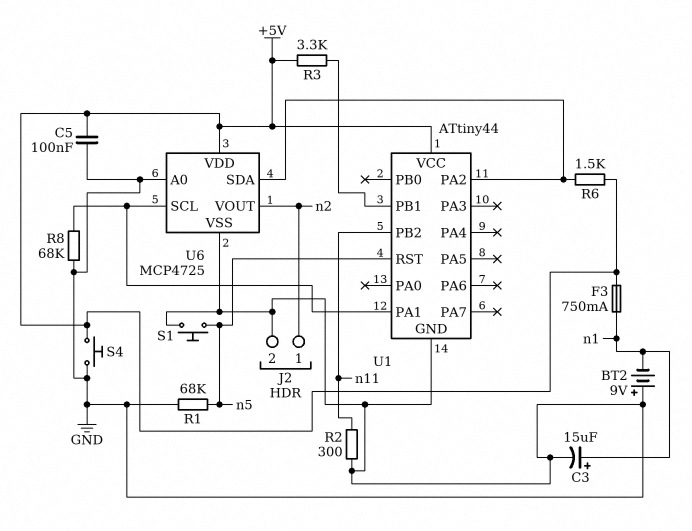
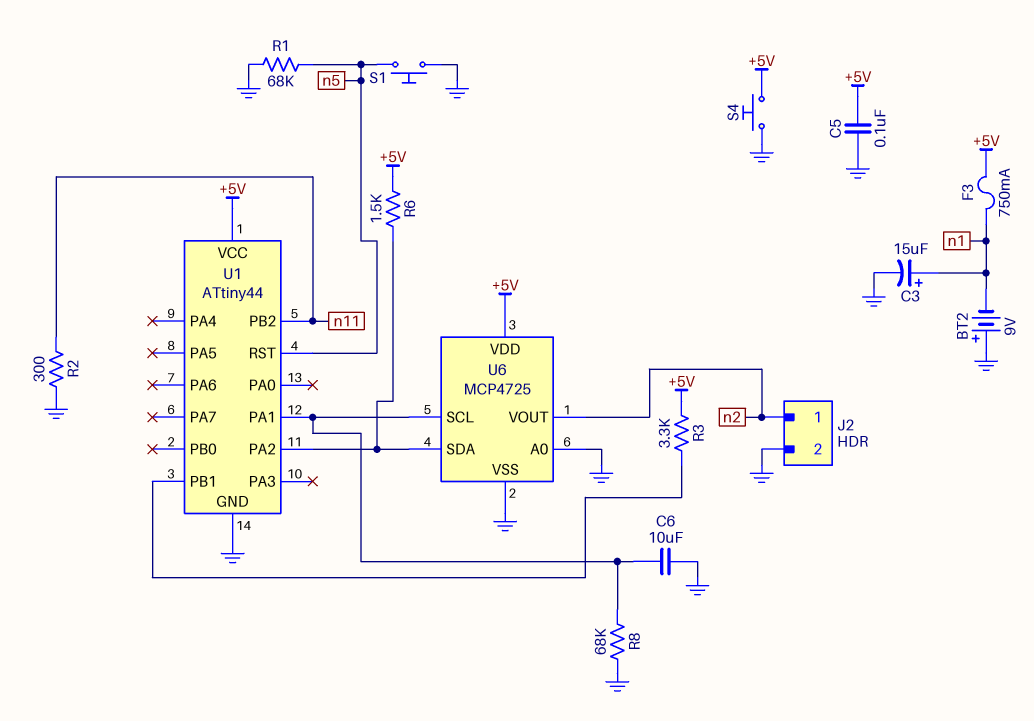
C6: none -> 10uF (GND, U1/PA1)

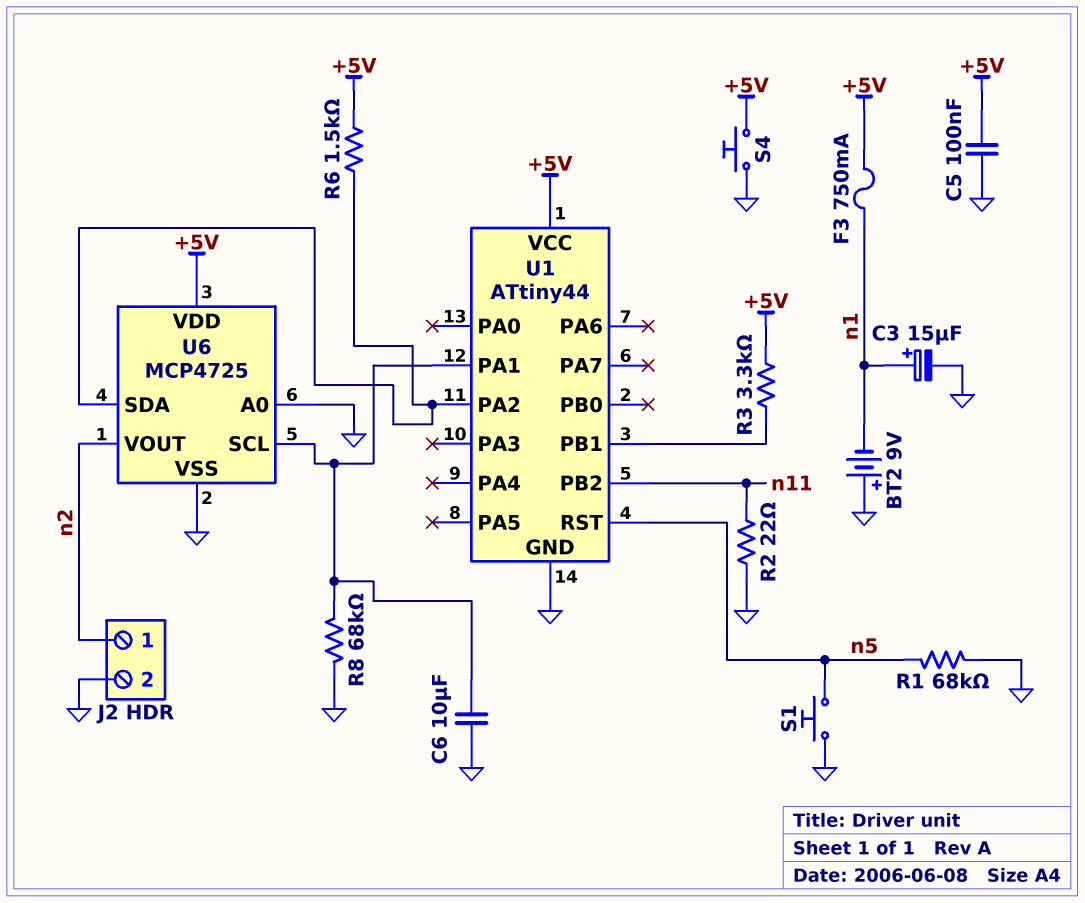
R2: 300 (GND, n11) -> 22 (GND, n11)

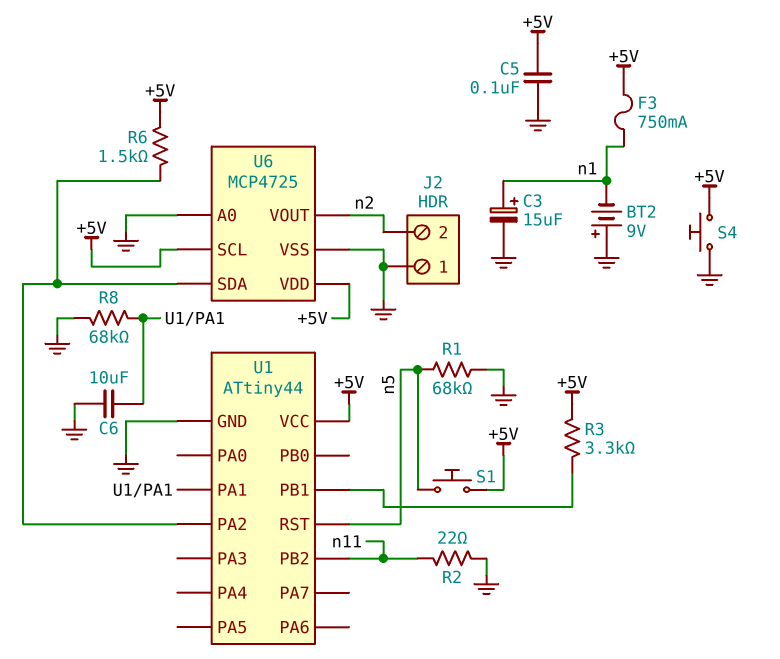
J2 pin 1: n2 -> GND
J2 pin 2: GND -> n2
S1: button (GND, n5) -> button (+5V, n5)
U6 pin SCL: U1/PA1 -> +5V

